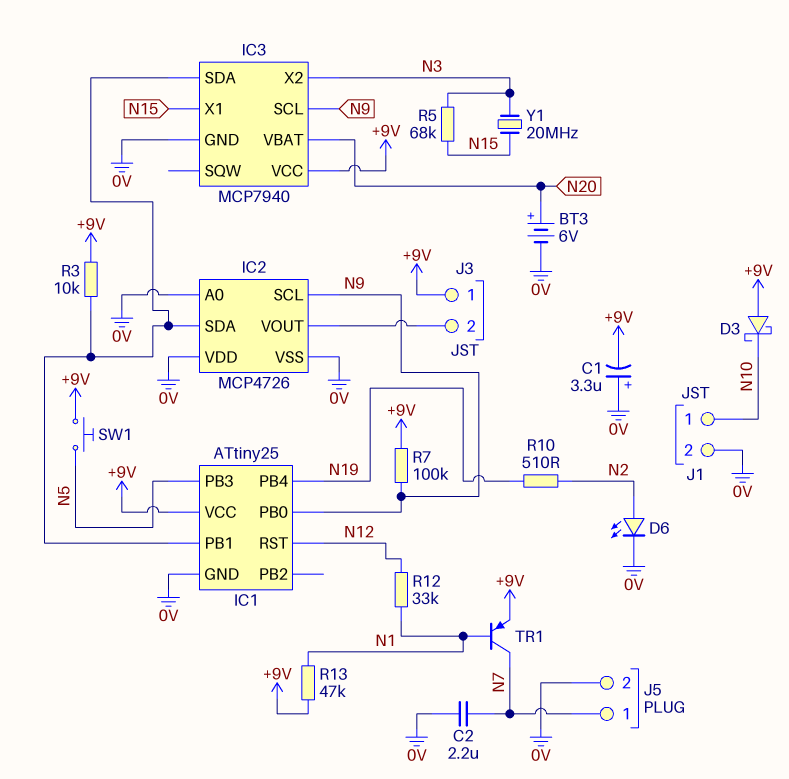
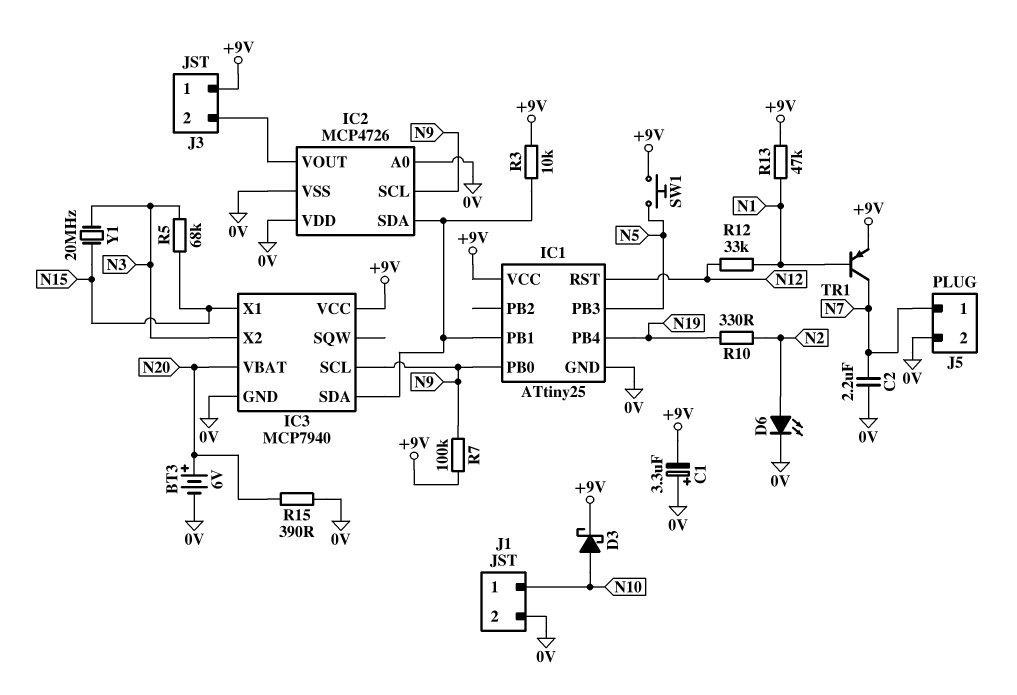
D3: schottky (A +9V, K N10) -> schottky (A N10, K +9V)
R10: 510 (N2, N19) -> 330 (N2, N19)
R15: none -> 390 (0V, N20)

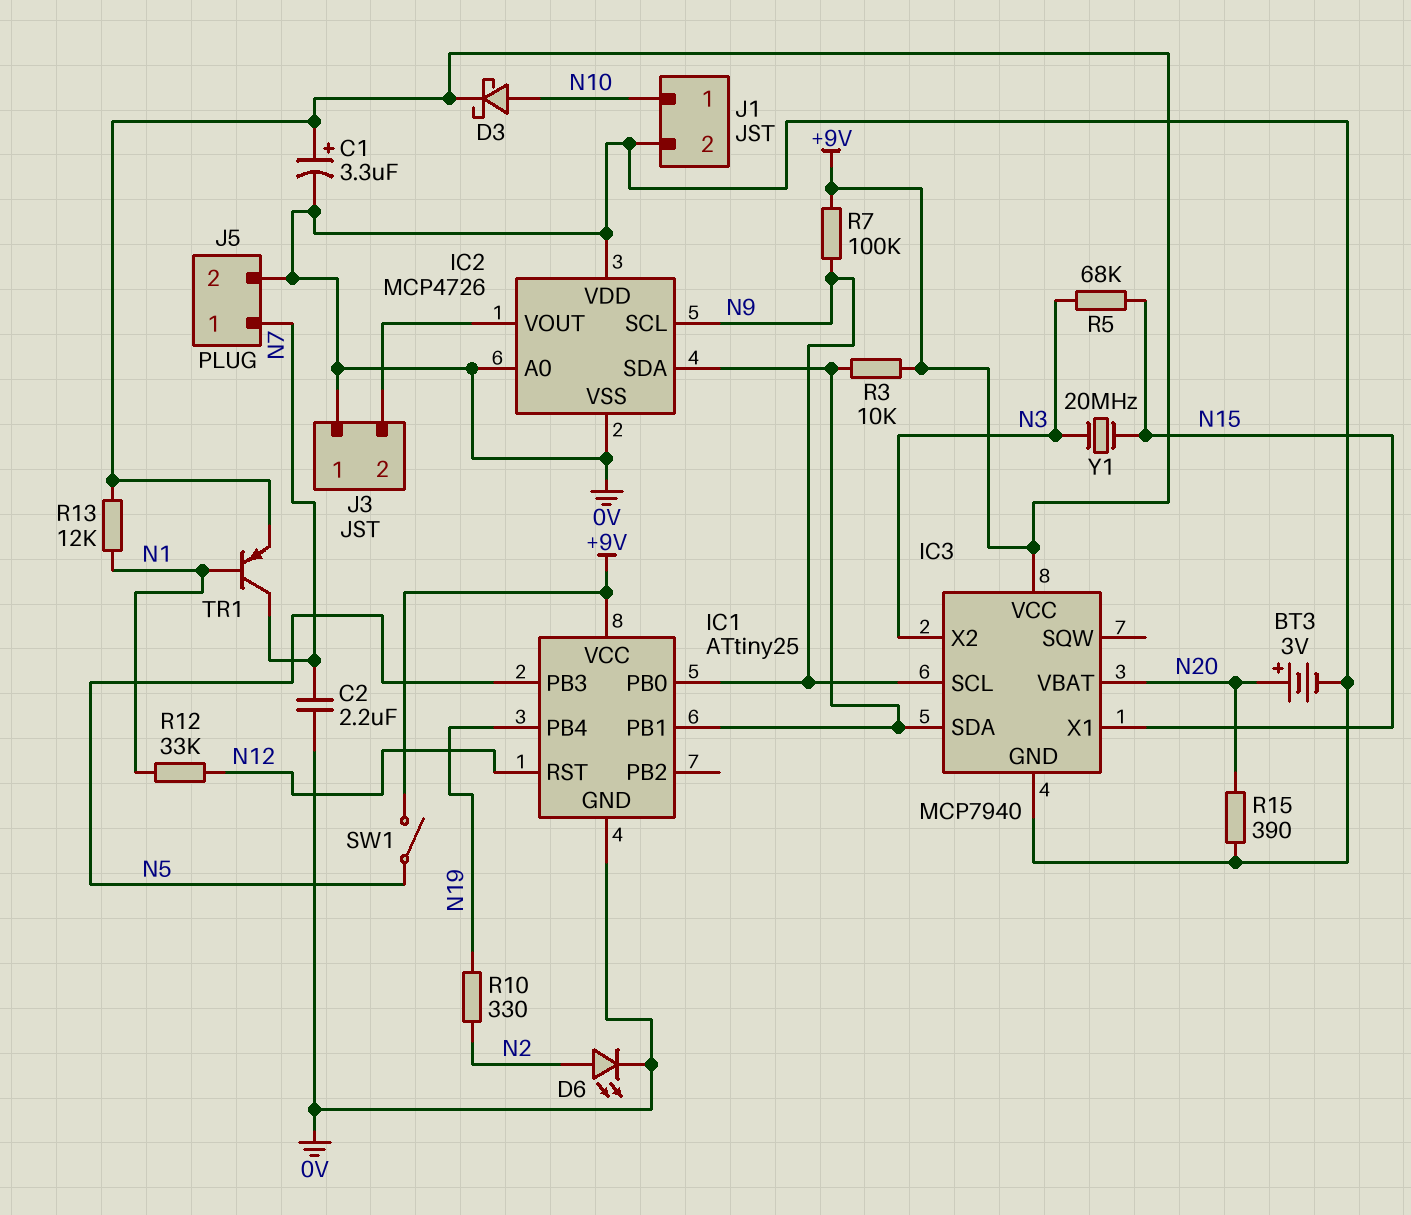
BT3: 6V (plus N20, minus 0V) -> 3V (plus N20, minus 0V)
C1: 3.3uF (plus 0V, minus +9V) -> 3.3uF (plus +9V, minus 0V)
J3 pin 1: +9V -> 0V
R13: 47k (+9V, N1) -> 12k (+9V, N1)
SW1: button (+9V, N5) -> switch (+9V, N5)

